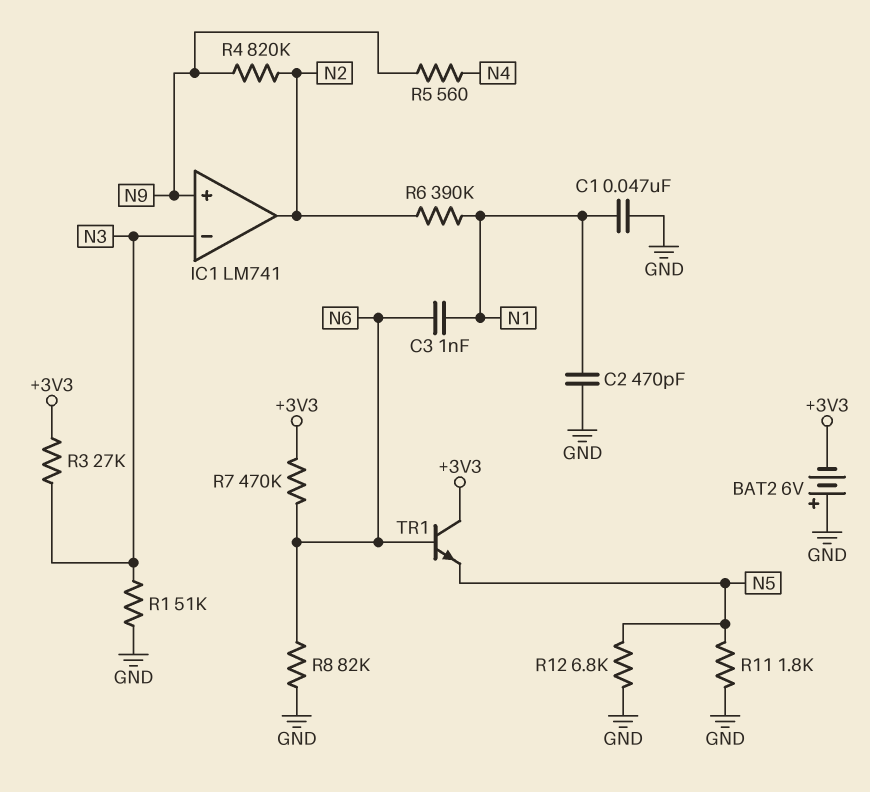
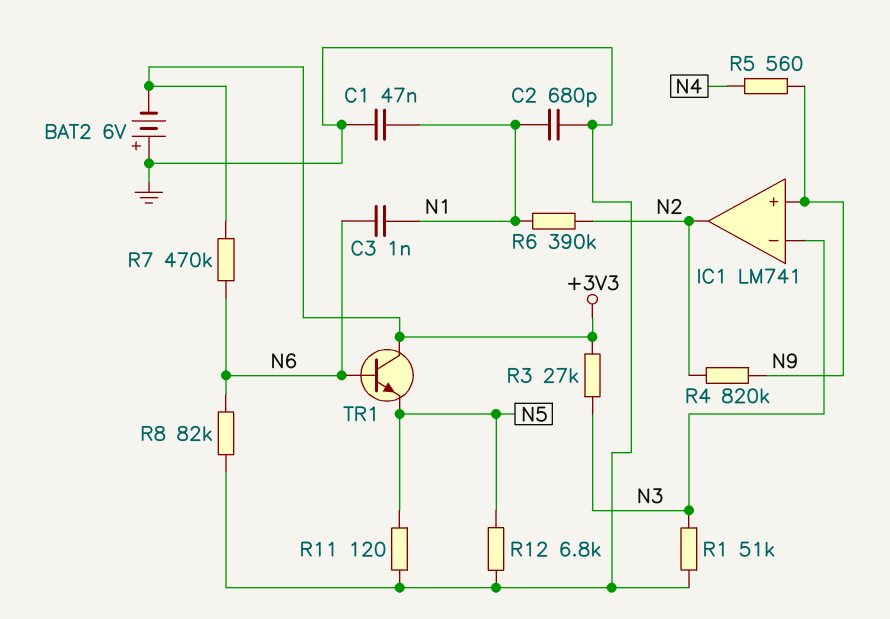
C2: 470pF (GND, N1) -> 680pF (GND, N1)
R11: 1.8k (GND, N5) -> 120 (GND, N5)

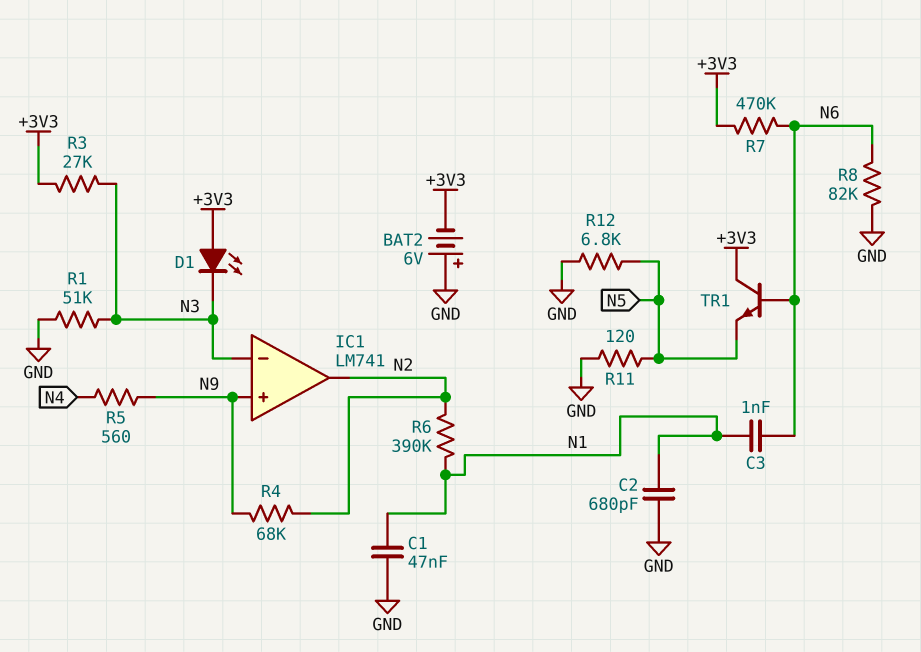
D1: none -> LED (A +3V3, K N3)
R4: 820k (N2, N9) -> 68k (N2, N9)

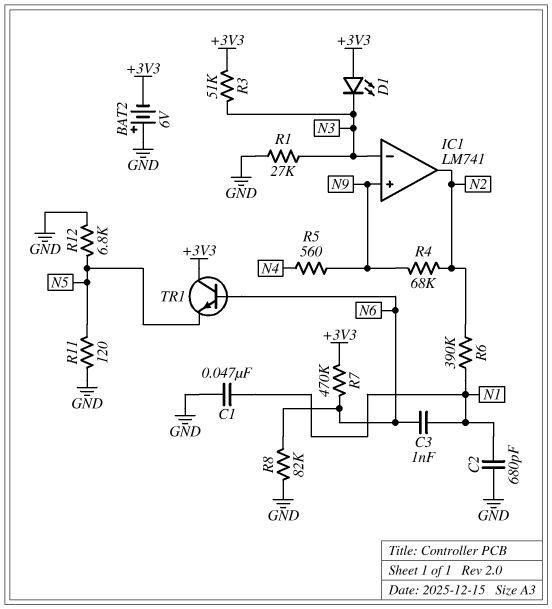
R1: 51k (GND, N3) -> 27k (GND, N3)
R3: 27k (+3V3, N3) -> 51k (+3V3, N3)

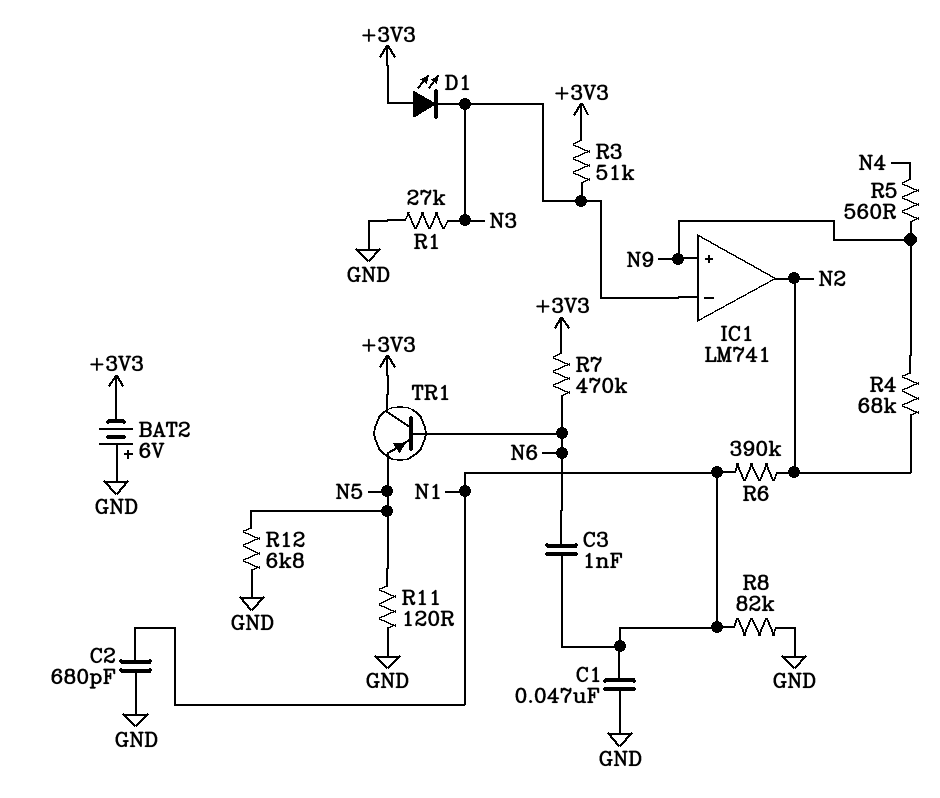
R8: 82k (GND, N6) -> 82k (GND, N1)
TR1: NPN (B N6, C +3V3, E N5) -> PNP (B N6, C +3V3, E N5)

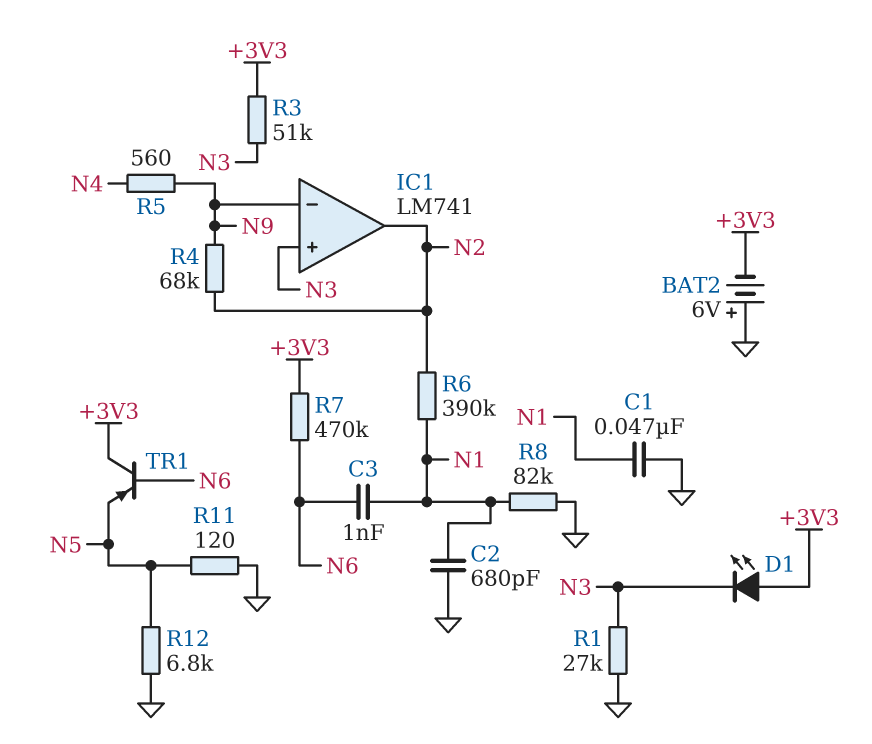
IC1 pin in+: N9 -> N3
IC1 pin in-: N3 -> N9

